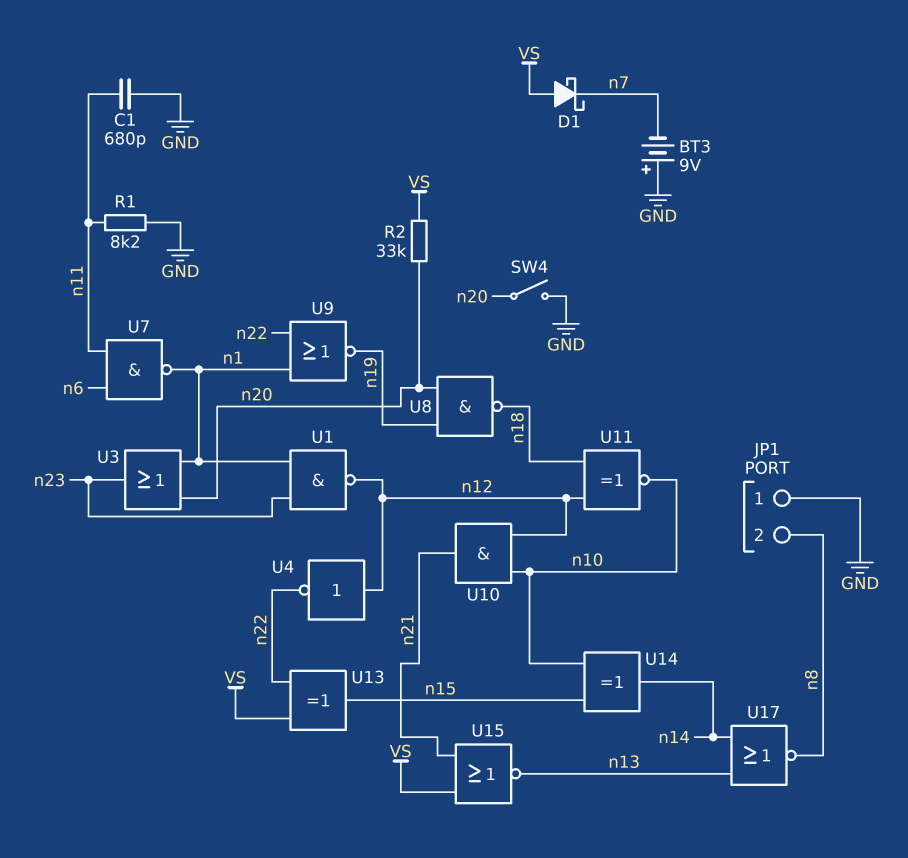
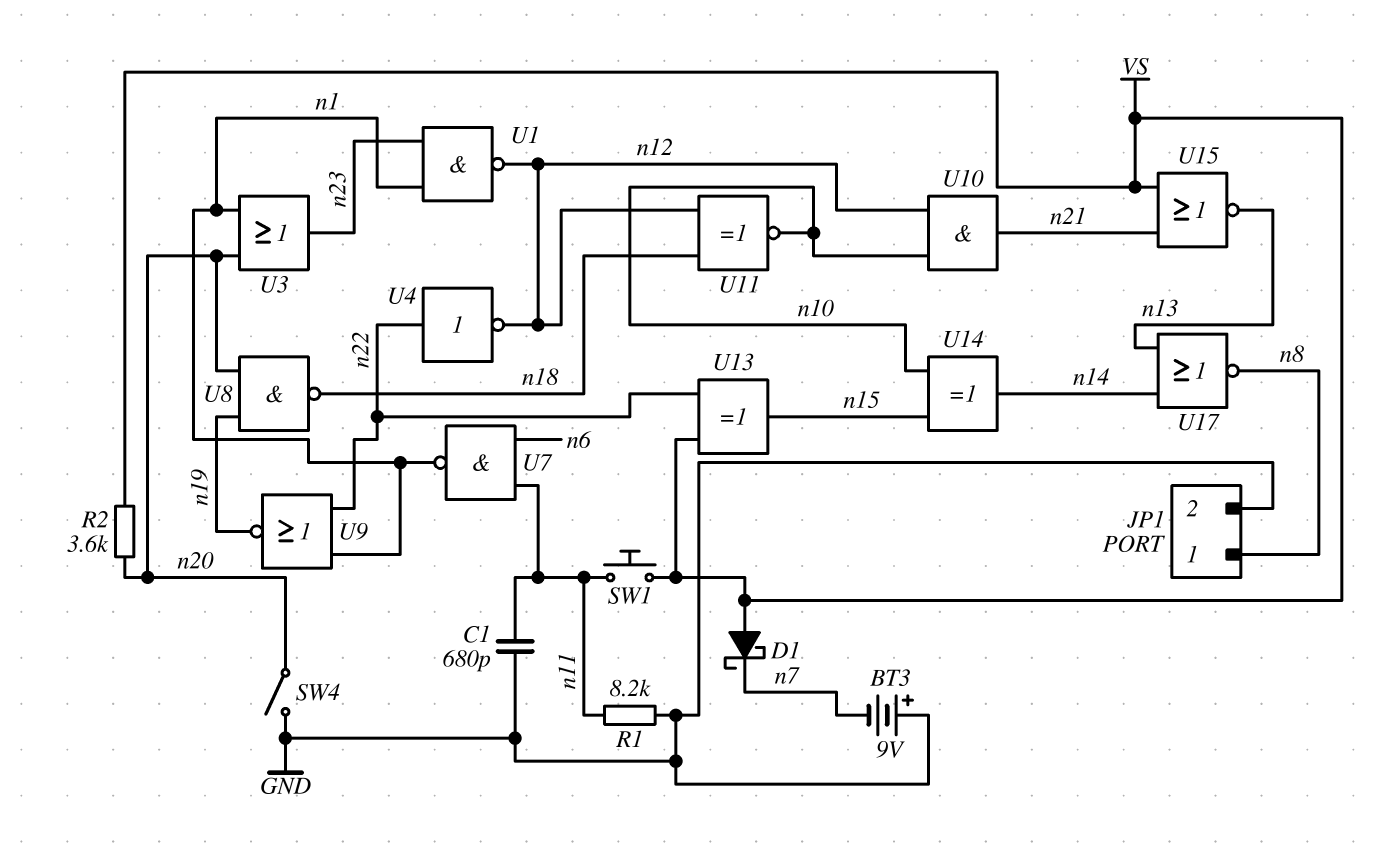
JP1 pin 1: GND -> n8
JP1 pin 2: n8 -> GND
R2: 33k (VS, n20) -> 3.6k (VS, n20)
SW1: none -> button (VS, n11)
U4: NOT (in n12, out n22) -> NOT (in n22, out n12)

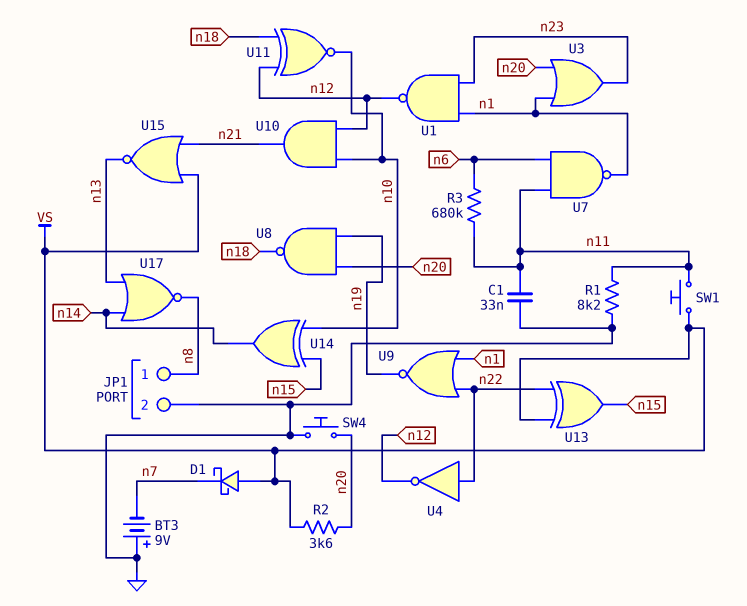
C1: 680pF (GND, n11) -> 33nF (GND, n11)
R3: none -> 680k (n6, n11)
SW4: switch (GND, n20) -> button (GND, n20)

